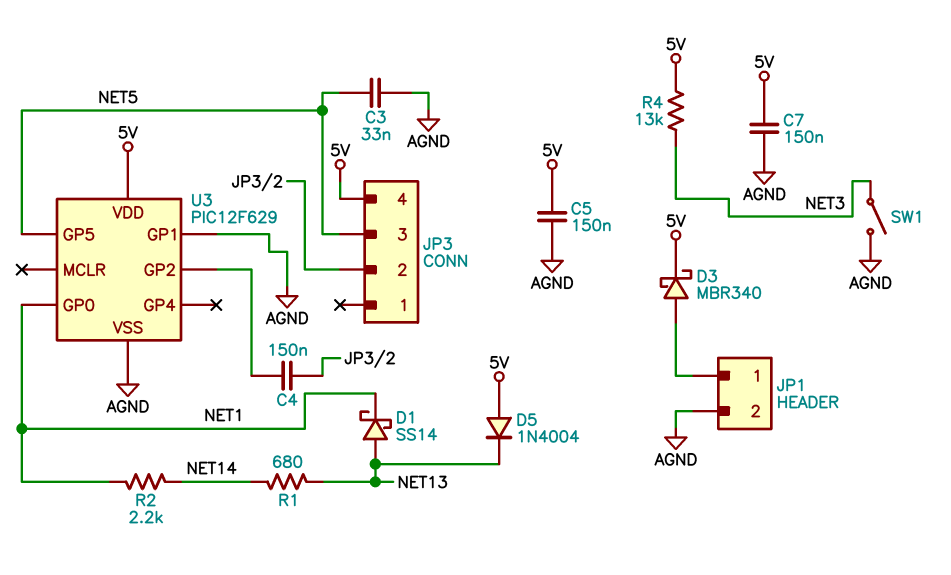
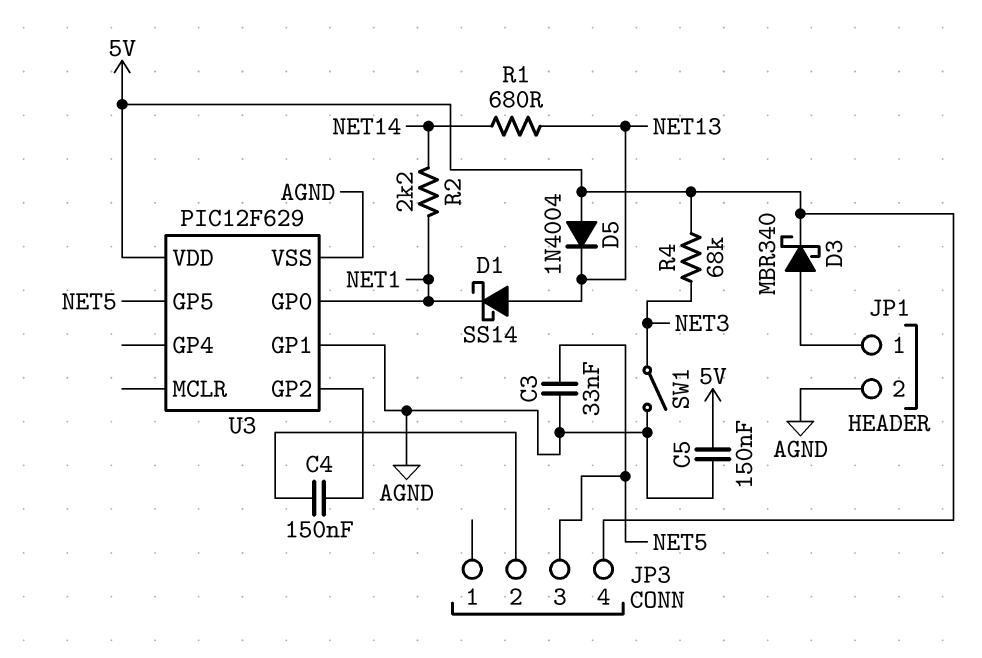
C7: 150nF (5V, AGND) -> none
R4: 13k (5V, NET3) -> 68k (5V, NET3)

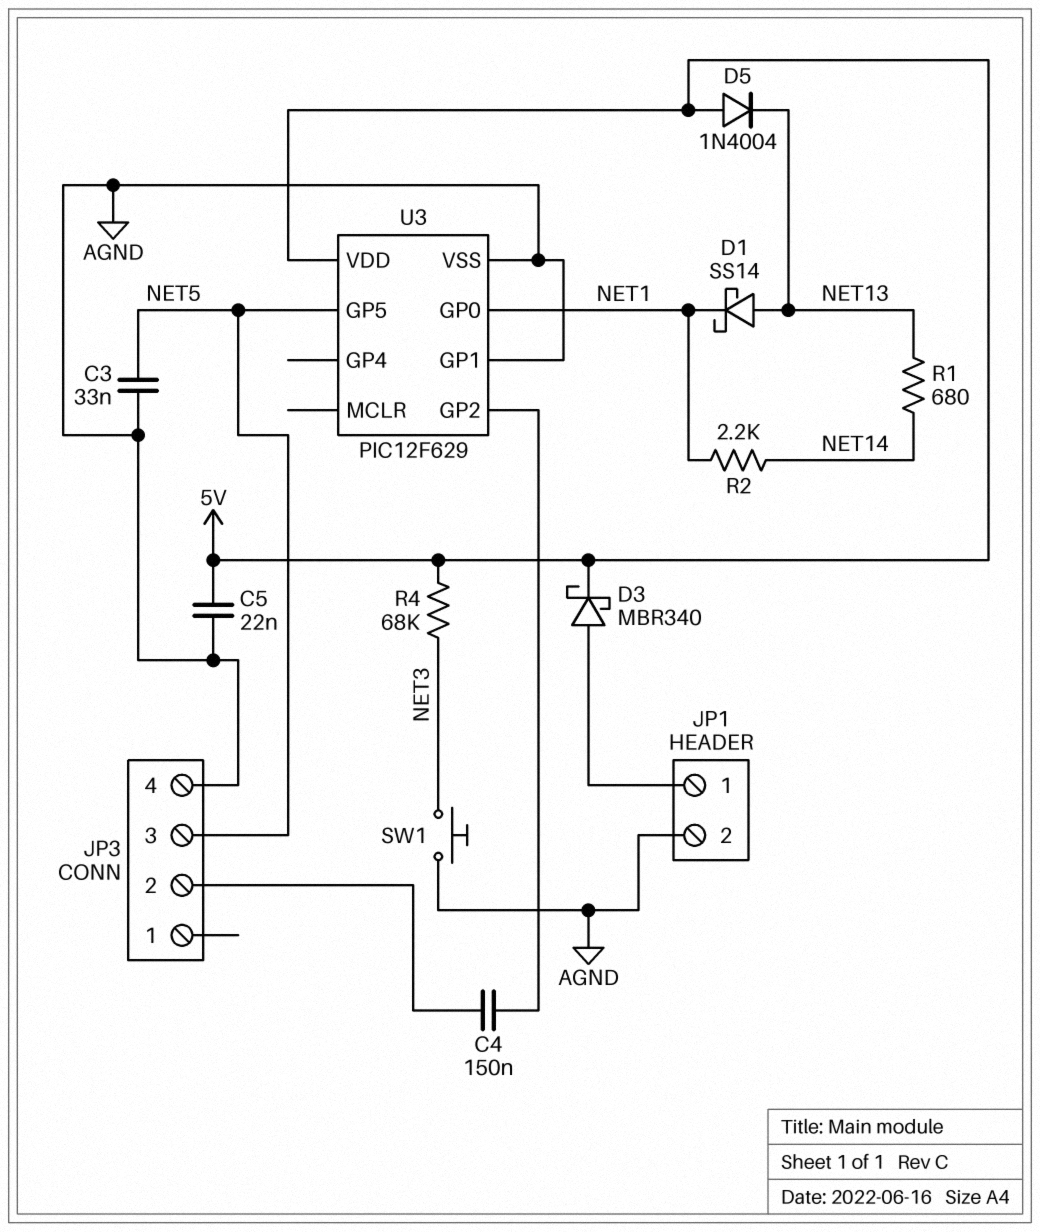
C5: 150nF (5V, AGND) -> 22nF (5V, AGND)
JP3 pin 4: 5V -> AGND
SW1: switch (AGND, NET3) -> button (AGND, NET3)

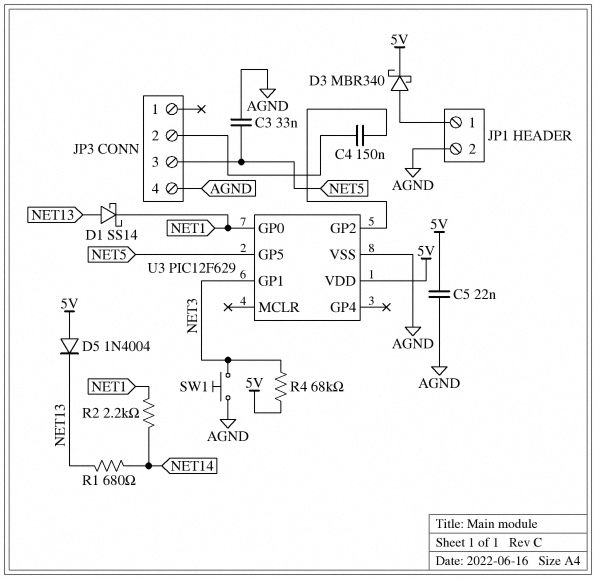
U3 pin GP1: AGND -> NET3

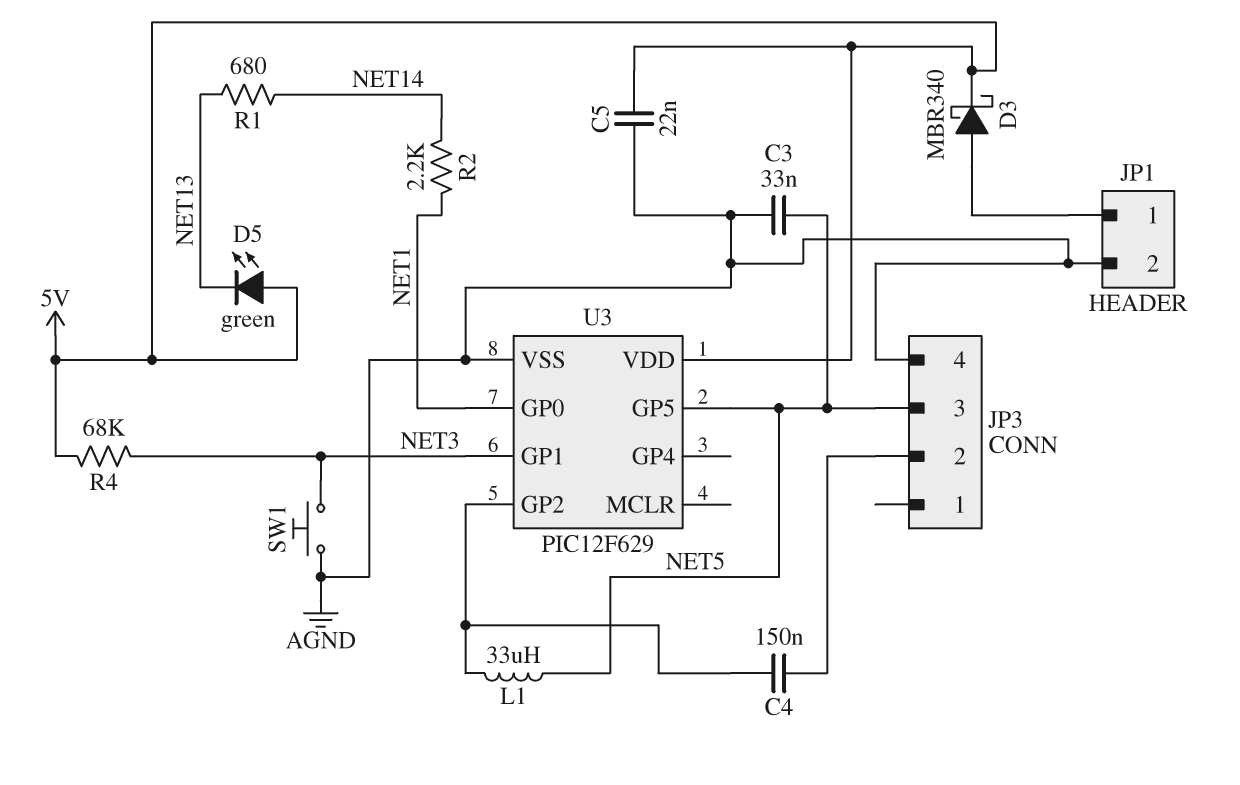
D1: schottky SS14 (A NET13, K NET1) -> none
D5: diode 1N4004 (A 5V, K NET13) -> LED green (A 5V, K NET13)
L1: none -> 33uH (NET5, U3/GP2)

